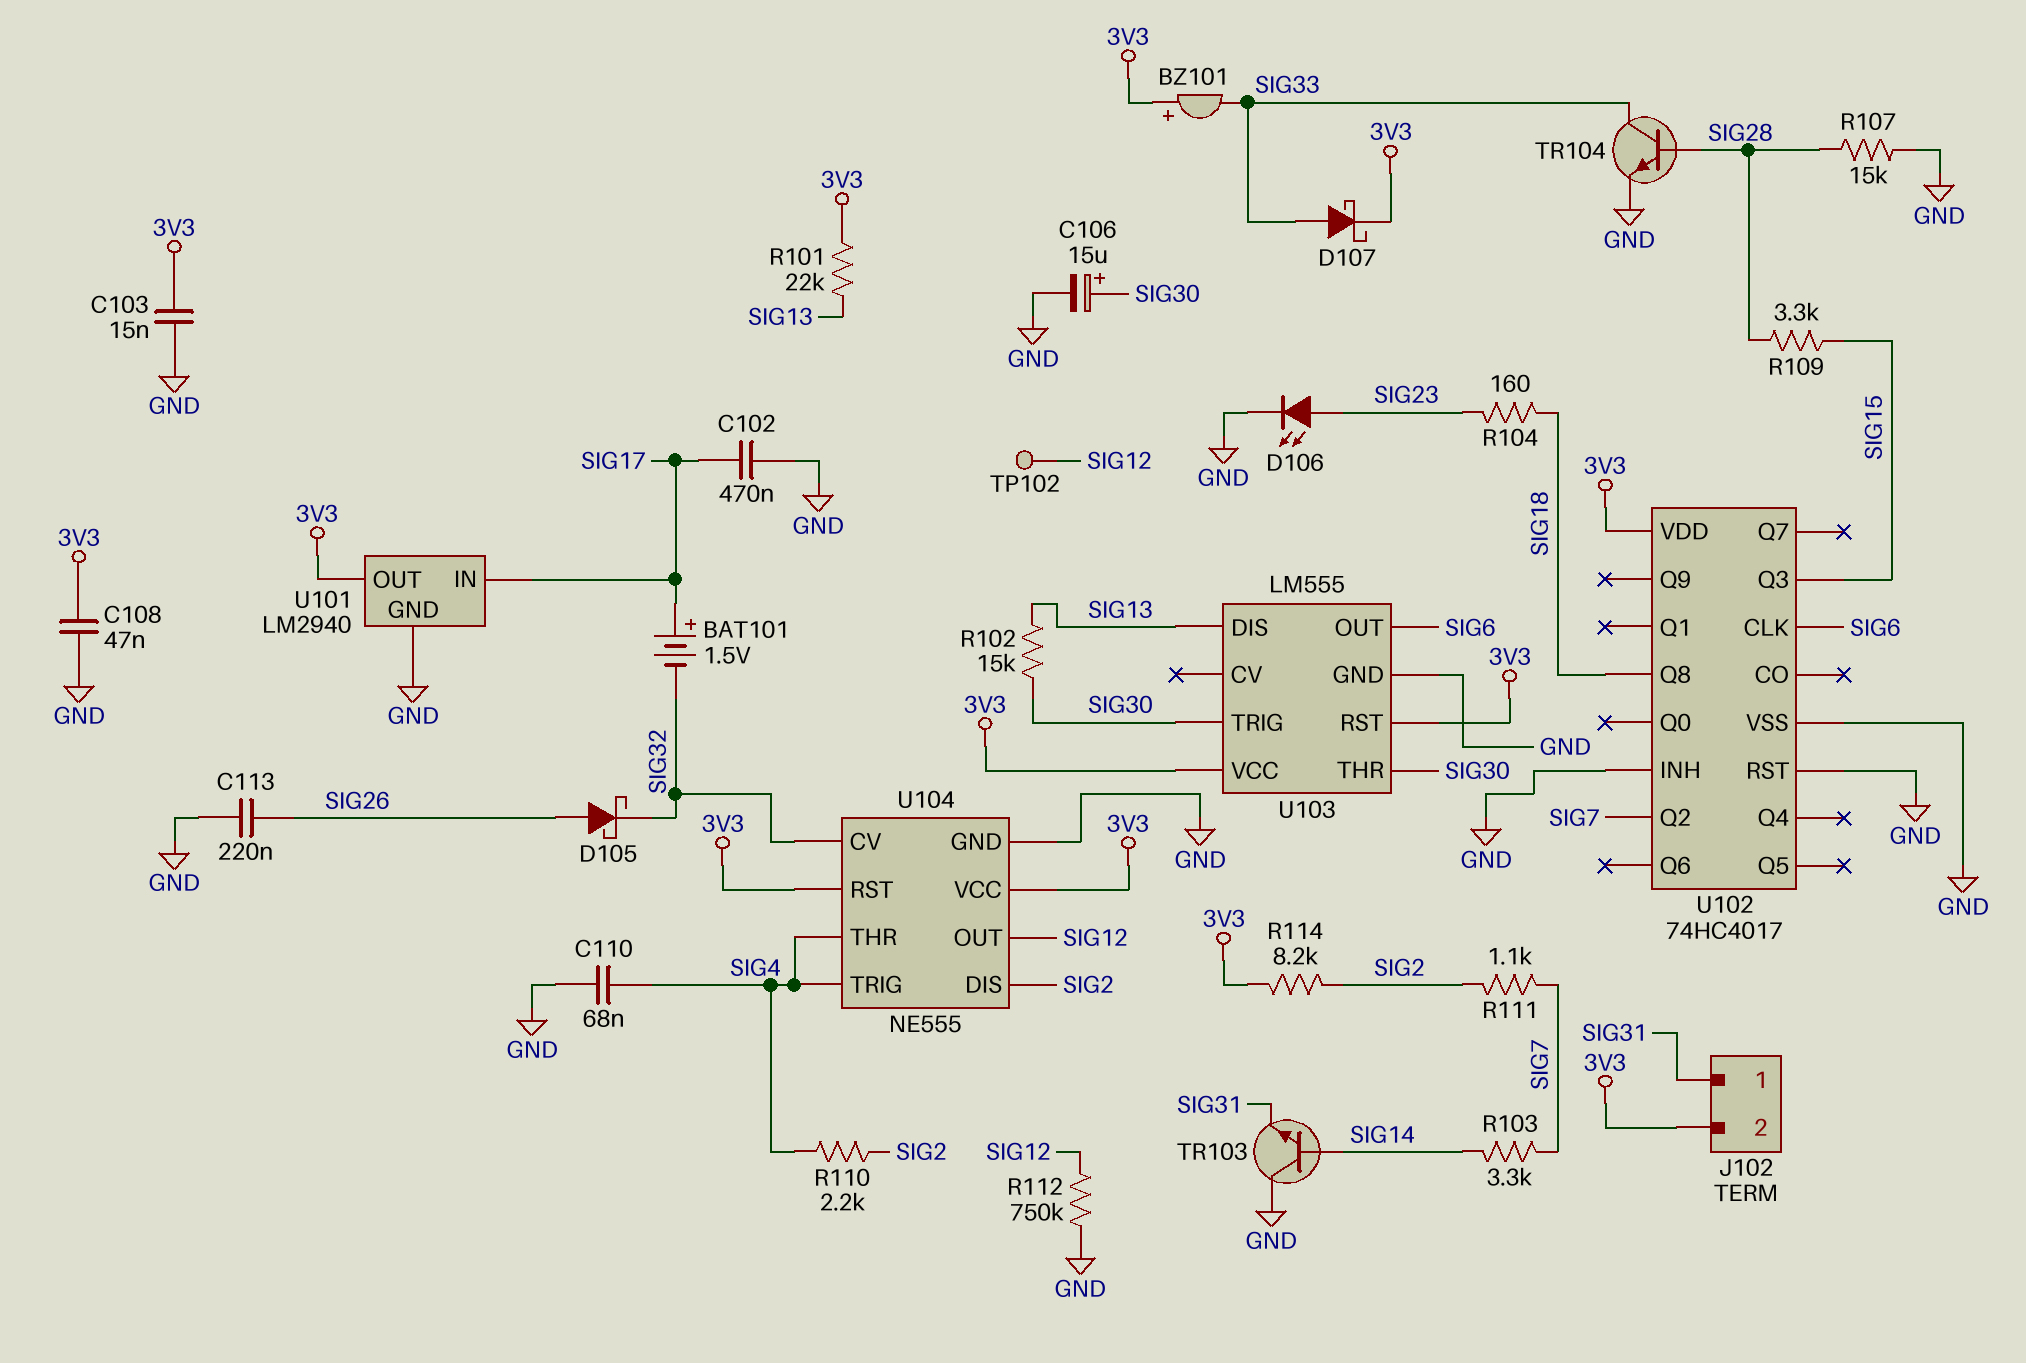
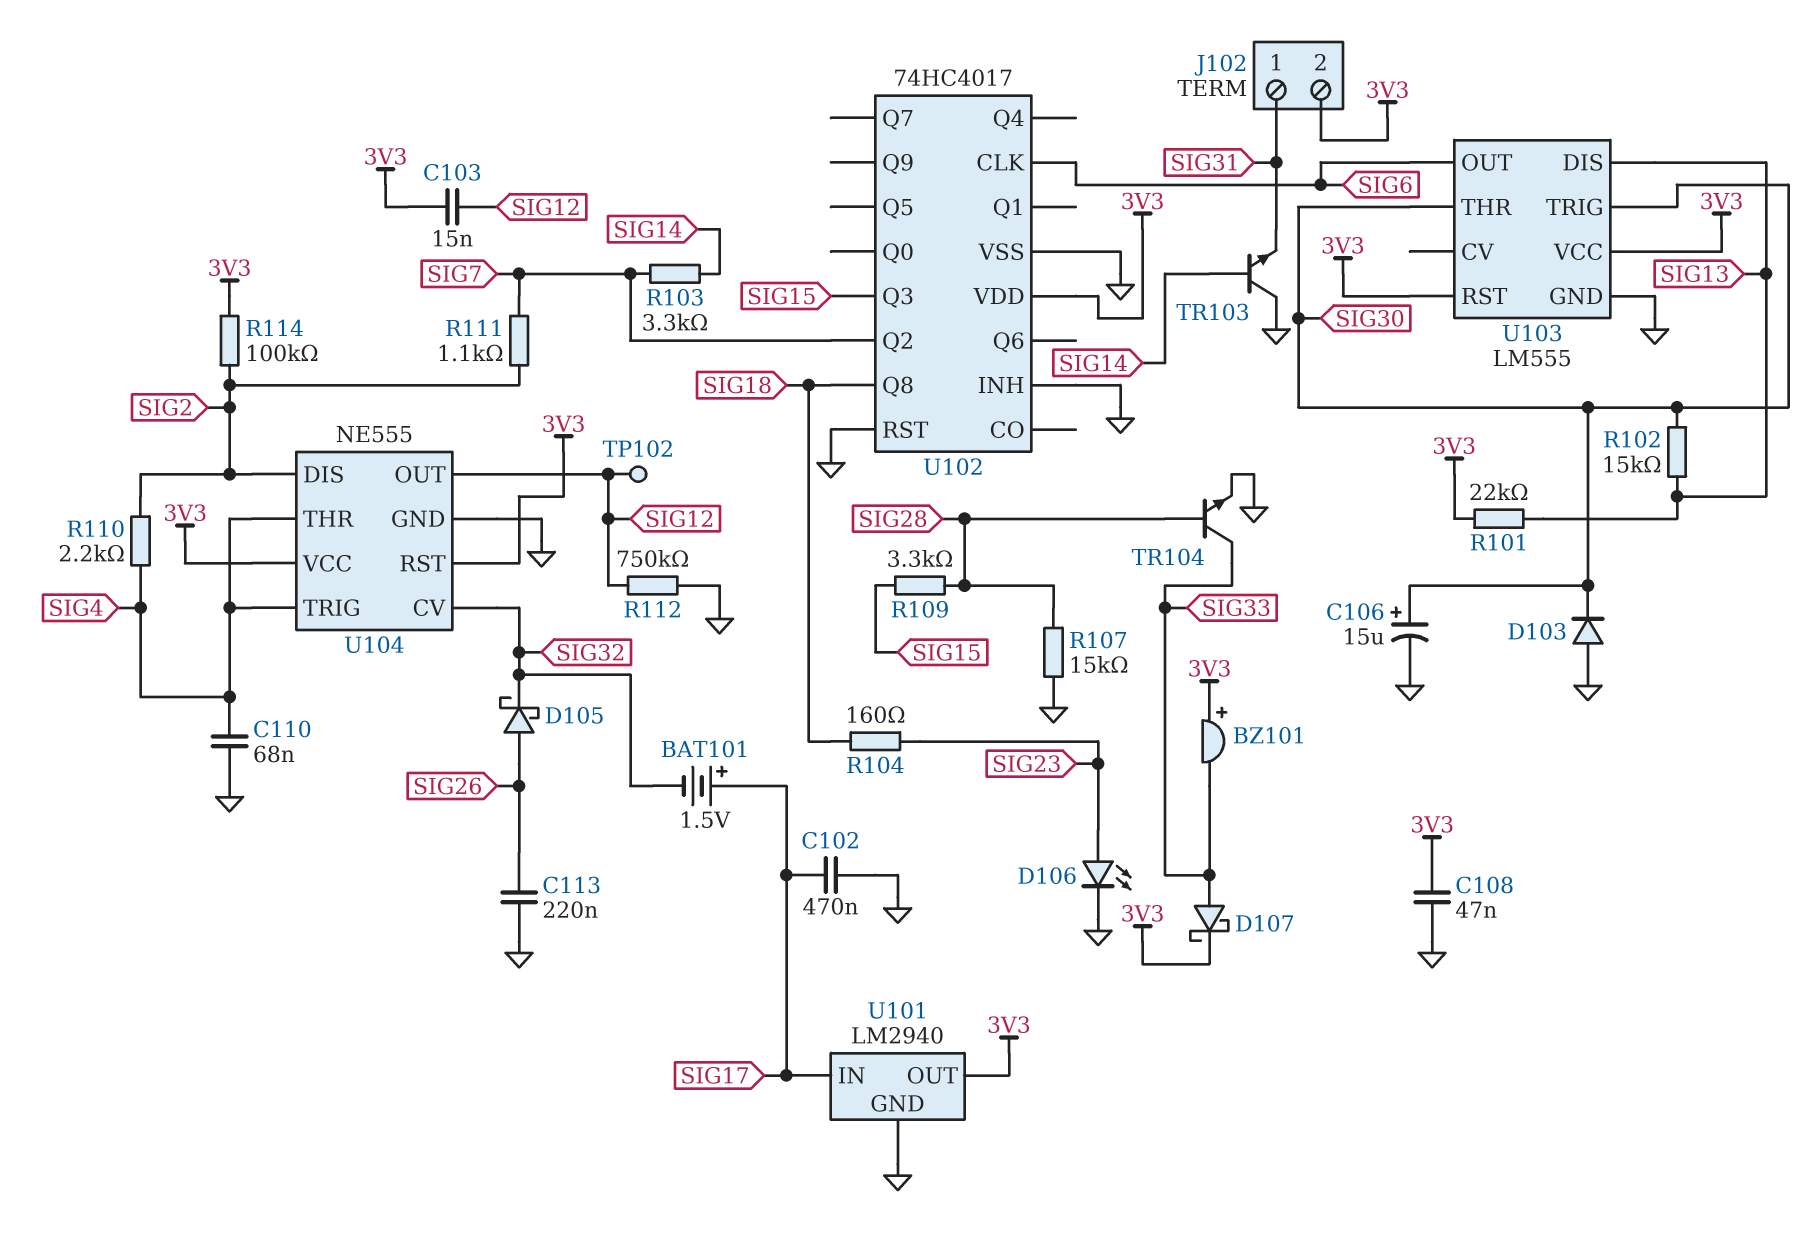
C103: 15nF (3V3, GND) -> 15nF (3V3, SIG12)
D103: none -> diode (A GND, K SIG30)
R114: 8.2k (3V3, SIG2) -> 100k (3V3, SIG2)

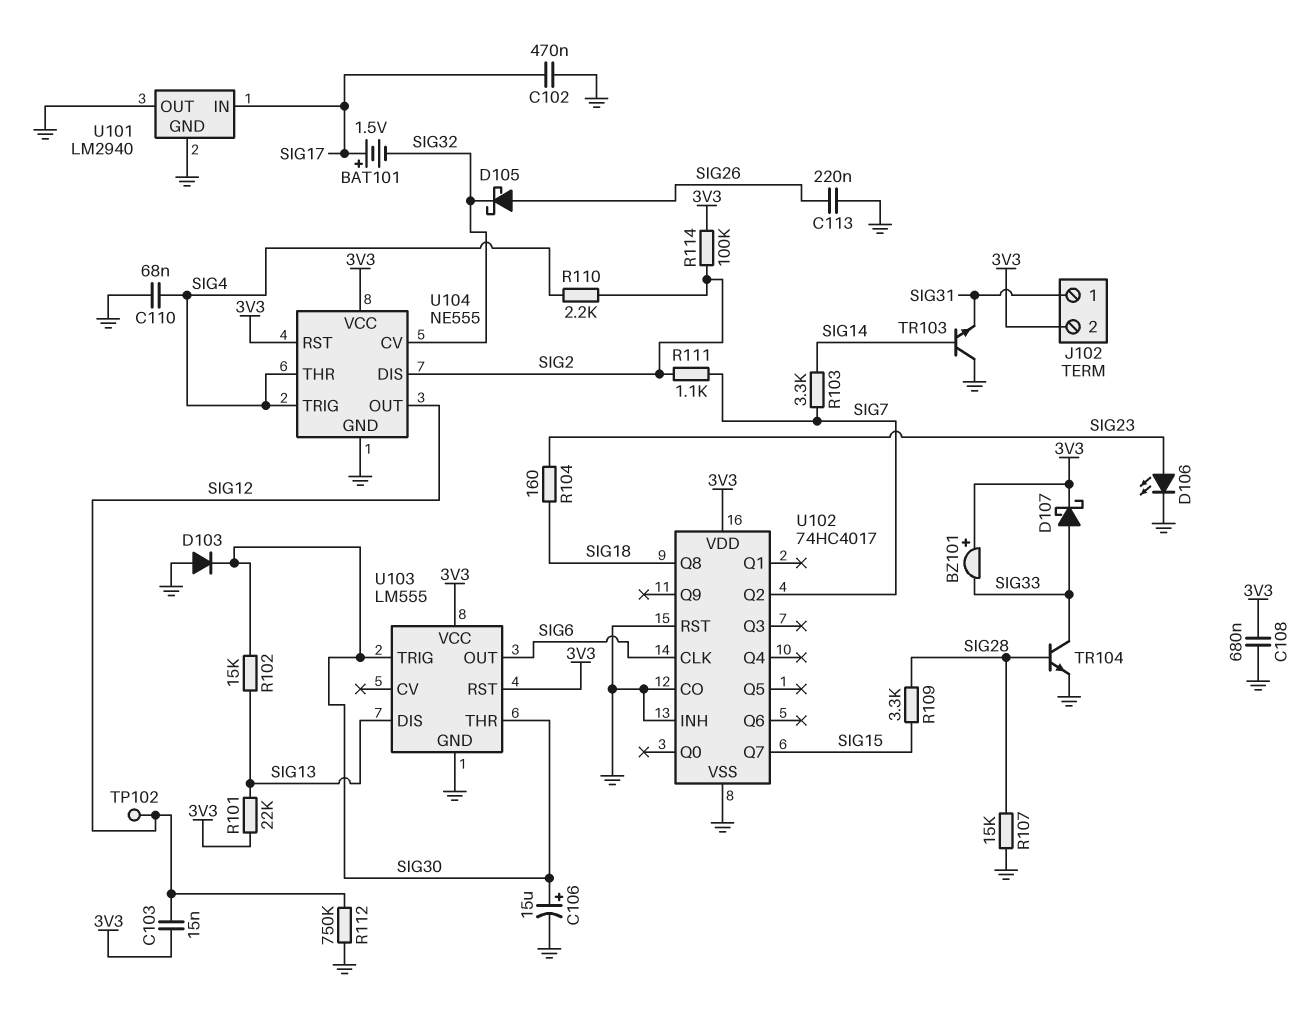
C108: 47nF (3V3, GND) -> 680nF (3V3, GND)
U101 pin OUT: 3V3 -> GND
U102 pin CO: none -> GND
U102 pin Q3: SIG15 -> none
U102 pin Q7: none -> SIG15

